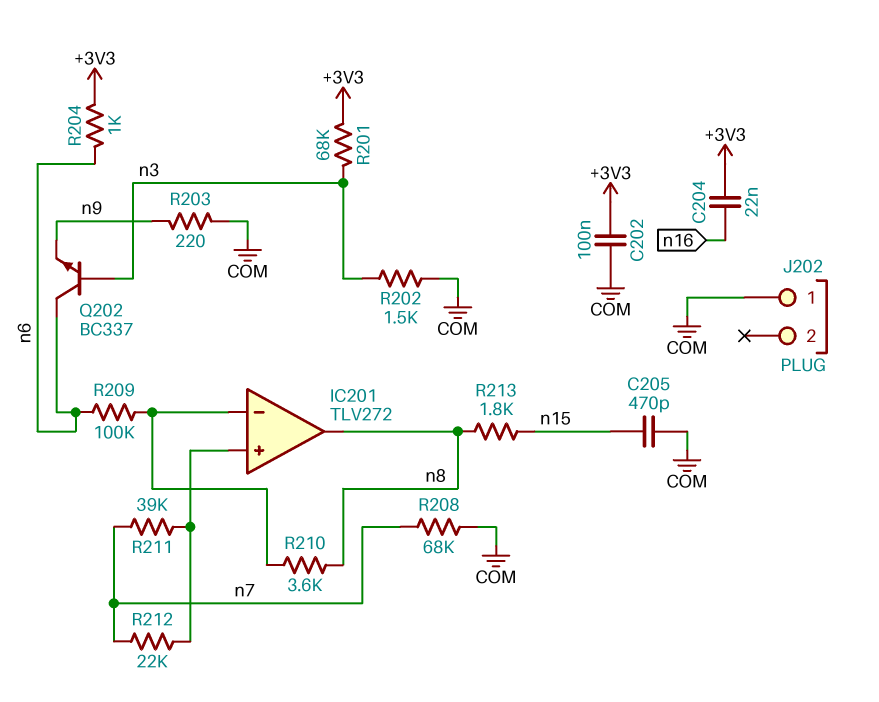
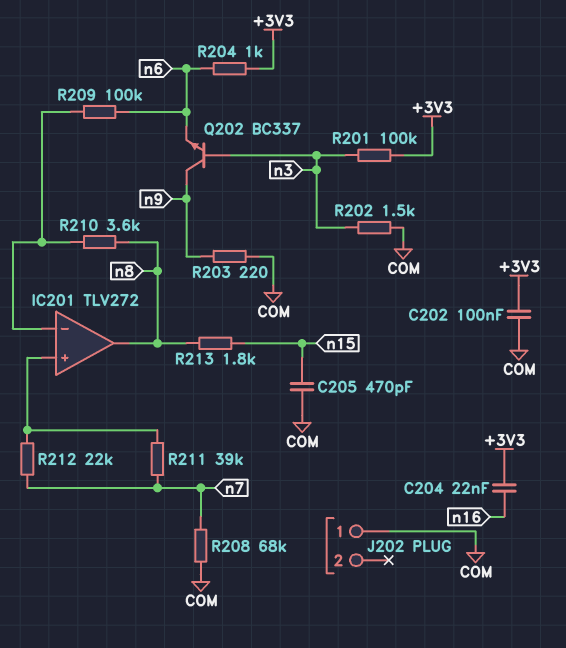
Q202: NPN BC337 (B n3, C n6, E n9) -> NPN BC337 (B n3, C n9, E n6)
R201: 68k (+3V3, n3) -> 100k (+3V3, n3)

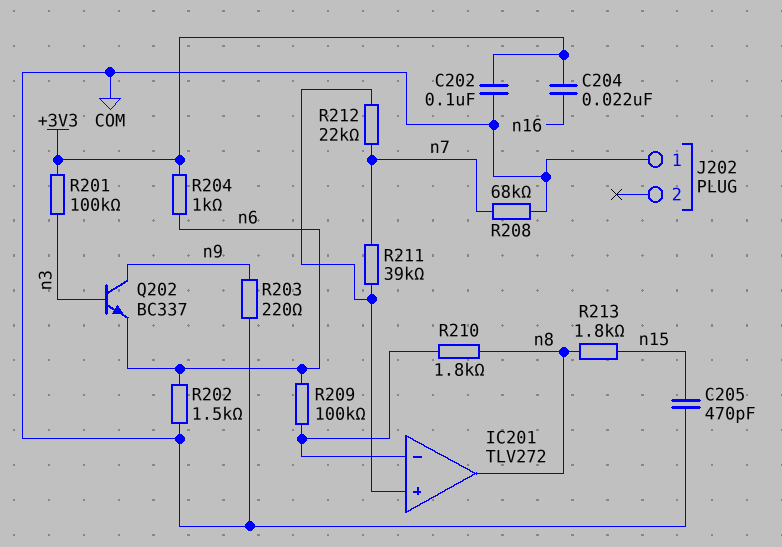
R202: 1.5k (COM, n3) -> 1.5k (COM, n6)
R210: 3.6k (IC201/in-, n8) -> 1.8k (IC201/in-, n8)

